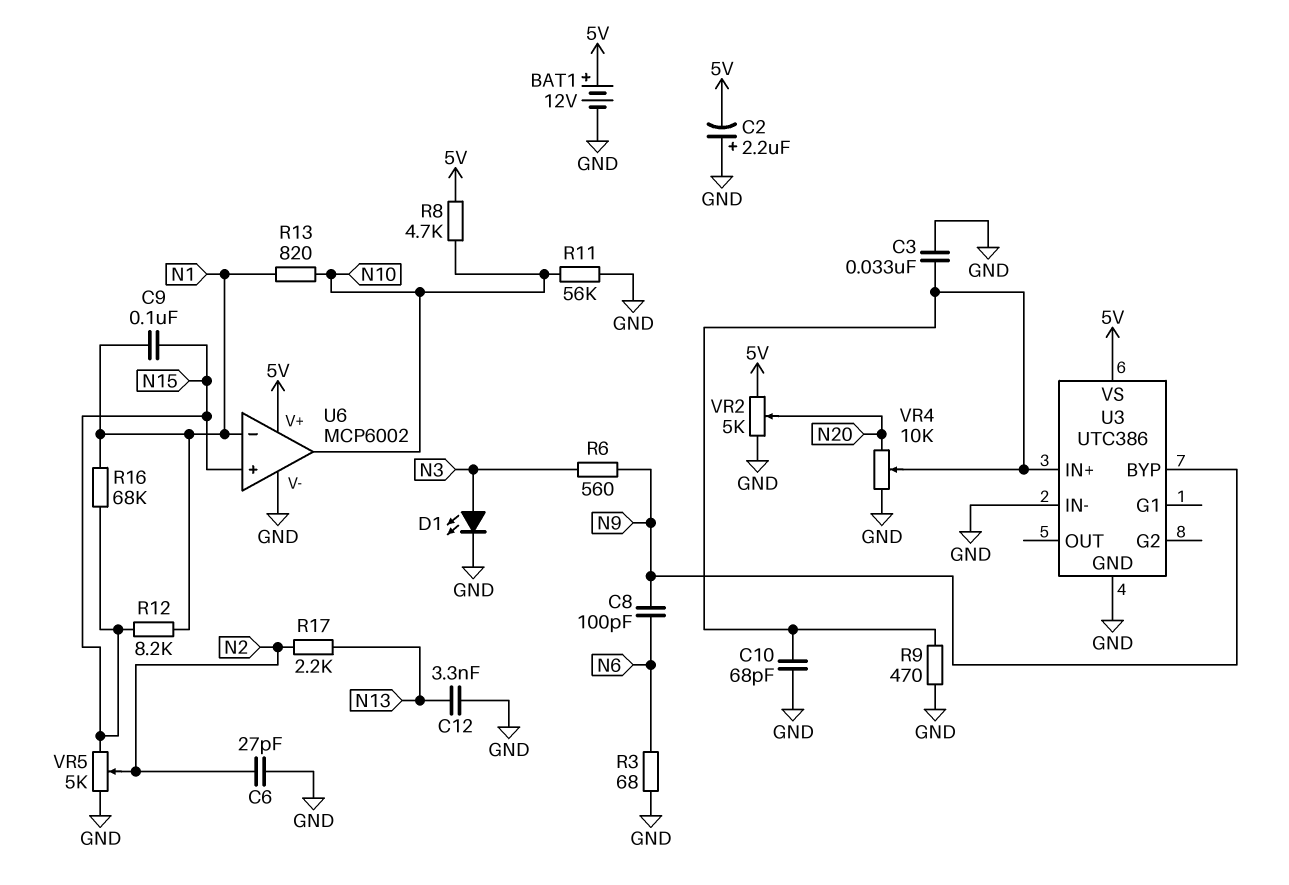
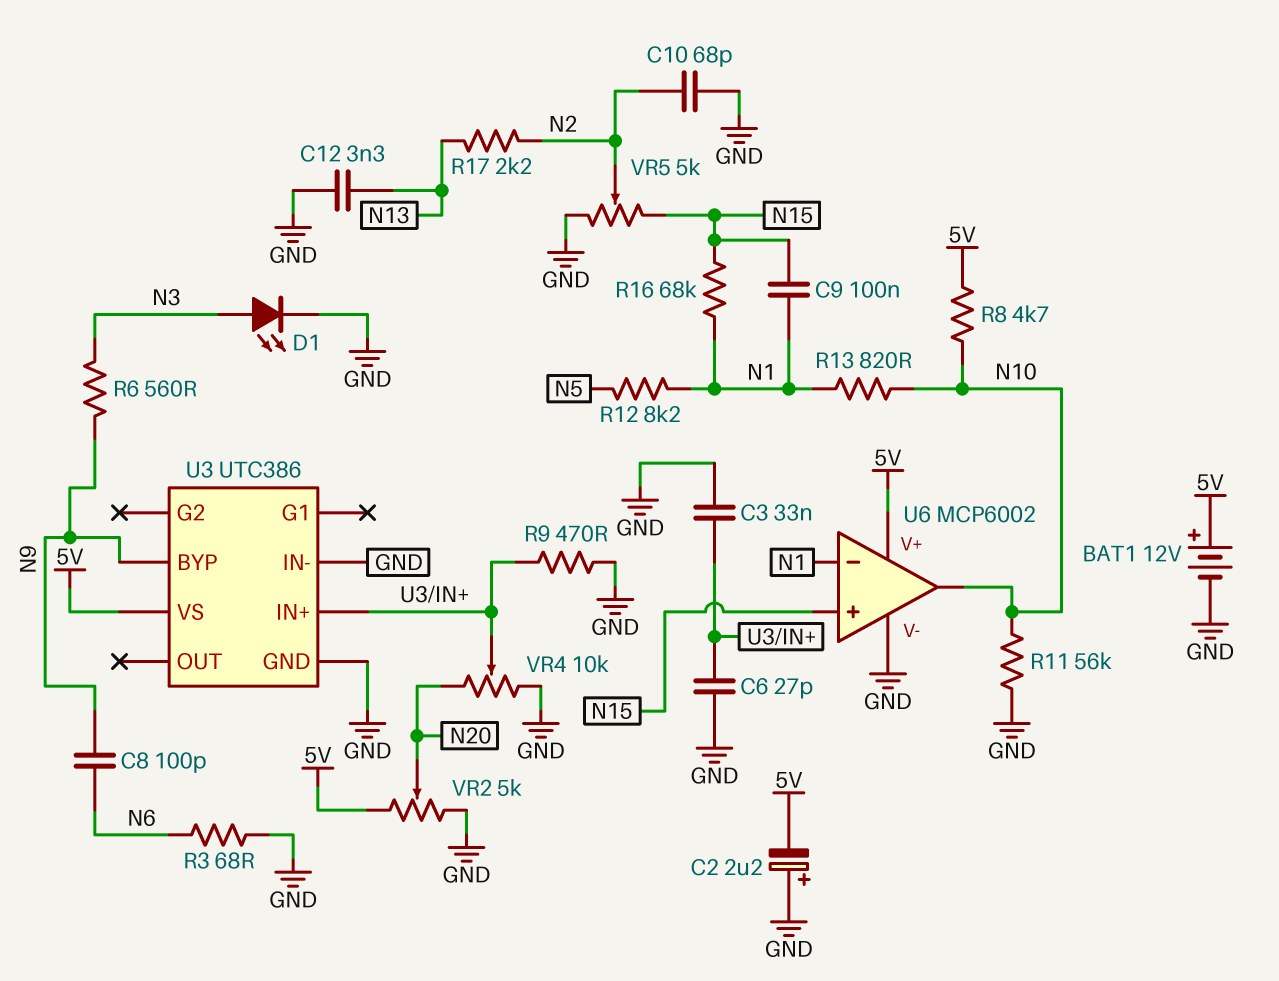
C6: 27pF (GND, N2) -> 27pF (GND, U3/IN+)
C10: 68pF (GND, U3/IN+) -> 68pF (GND, N2)
R12: 8.2k (N1, N15) -> 8.2k (N1, N5)

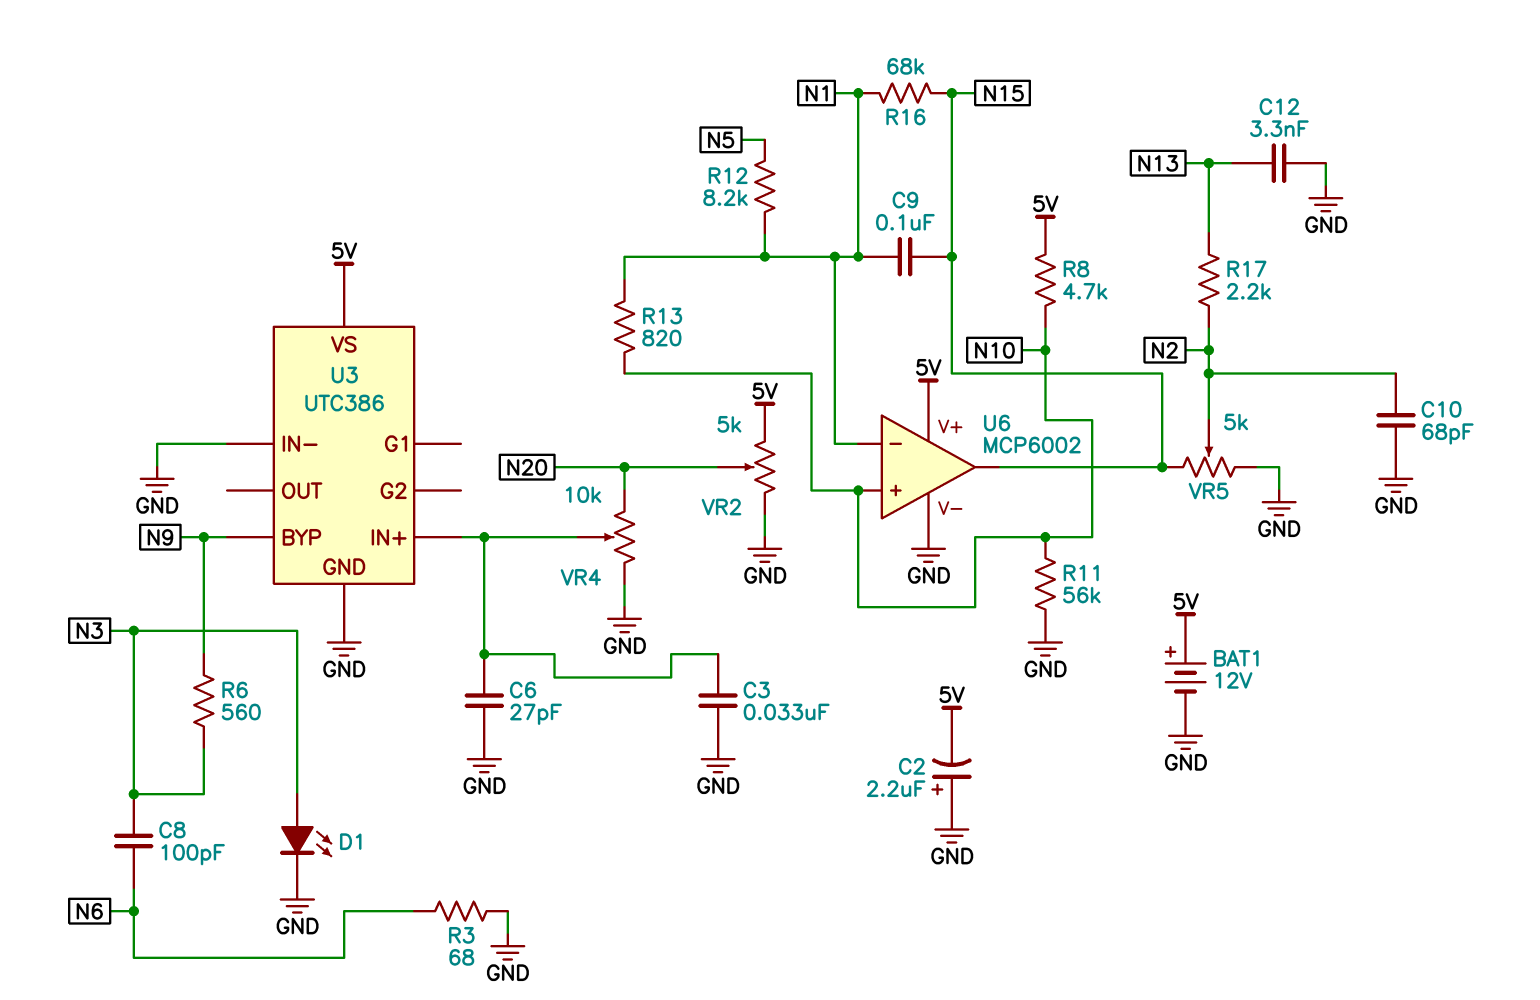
C8: 100pF (N6, N9) -> 100pF (N3, N6)
R9: 470 (GND, U3/IN+) -> none
U6 pin in+: N15 -> N10
U6 pin out: N10 -> N15

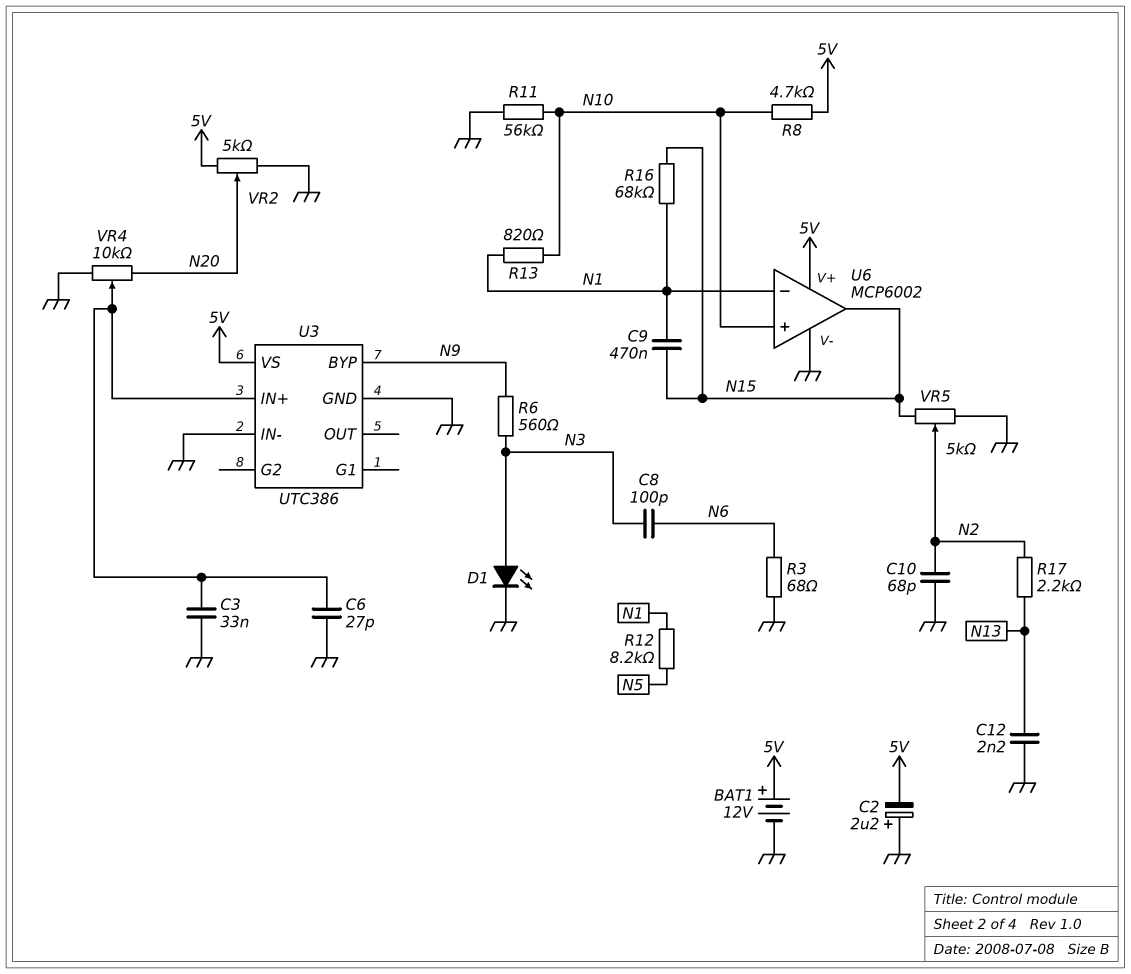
C9: 100nF (N1, N15) -> 470nF (N1, N15)
C12: 3.3nF (GND, N13) -> 2.2nF (GND, N13)

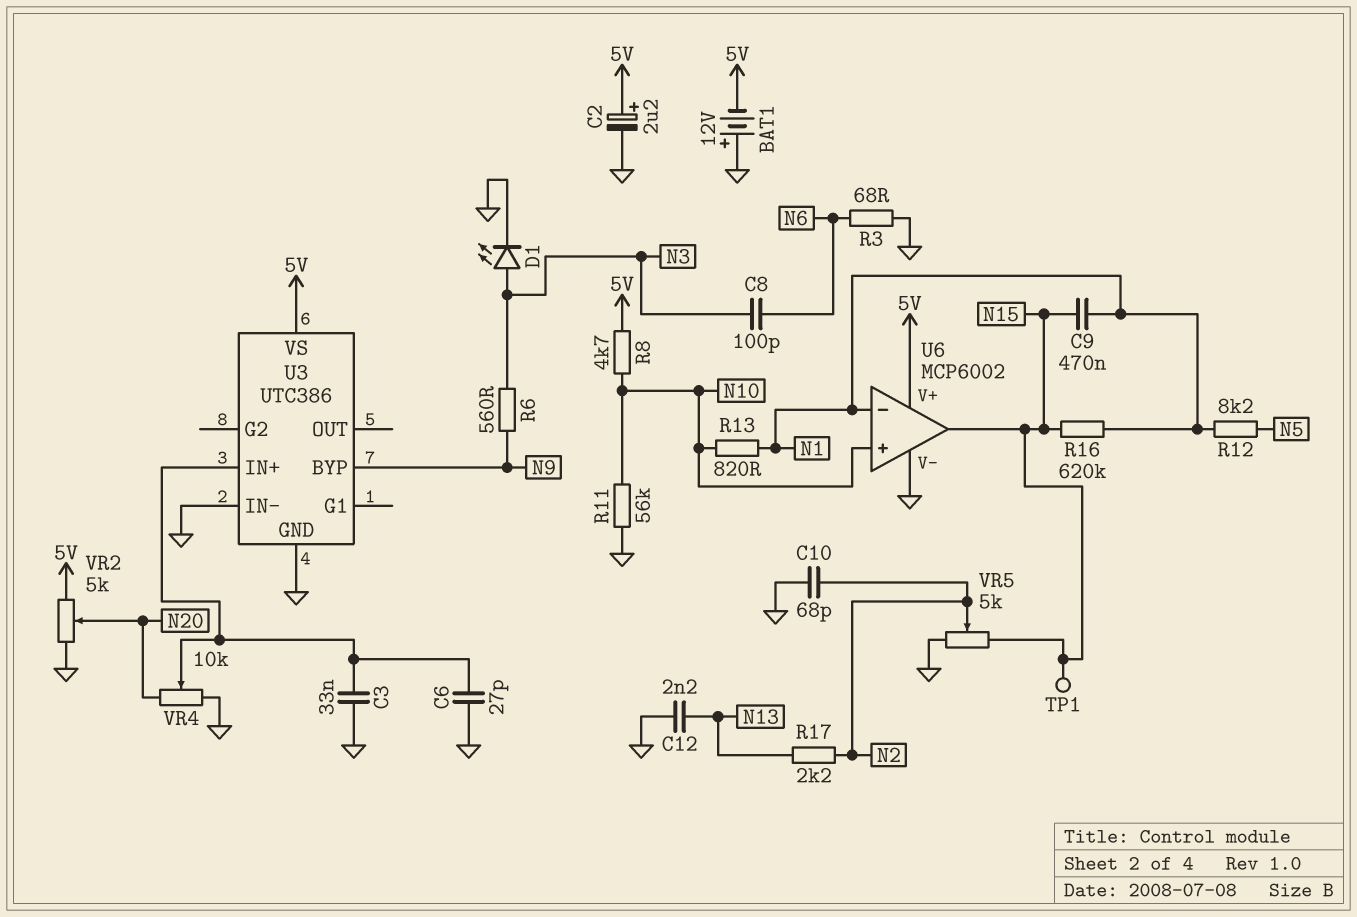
BAT1: 12V (plus 5V, minus GND) -> 12V (plus GND, minus 5V)
C2: 2.2uF (plus GND, minus 5V) -> 2.2uF (plus 5V, minus GND)
R16: 68k (N1, N15) -> 620k (N1, N15)
TP1: none -> test point (N15)

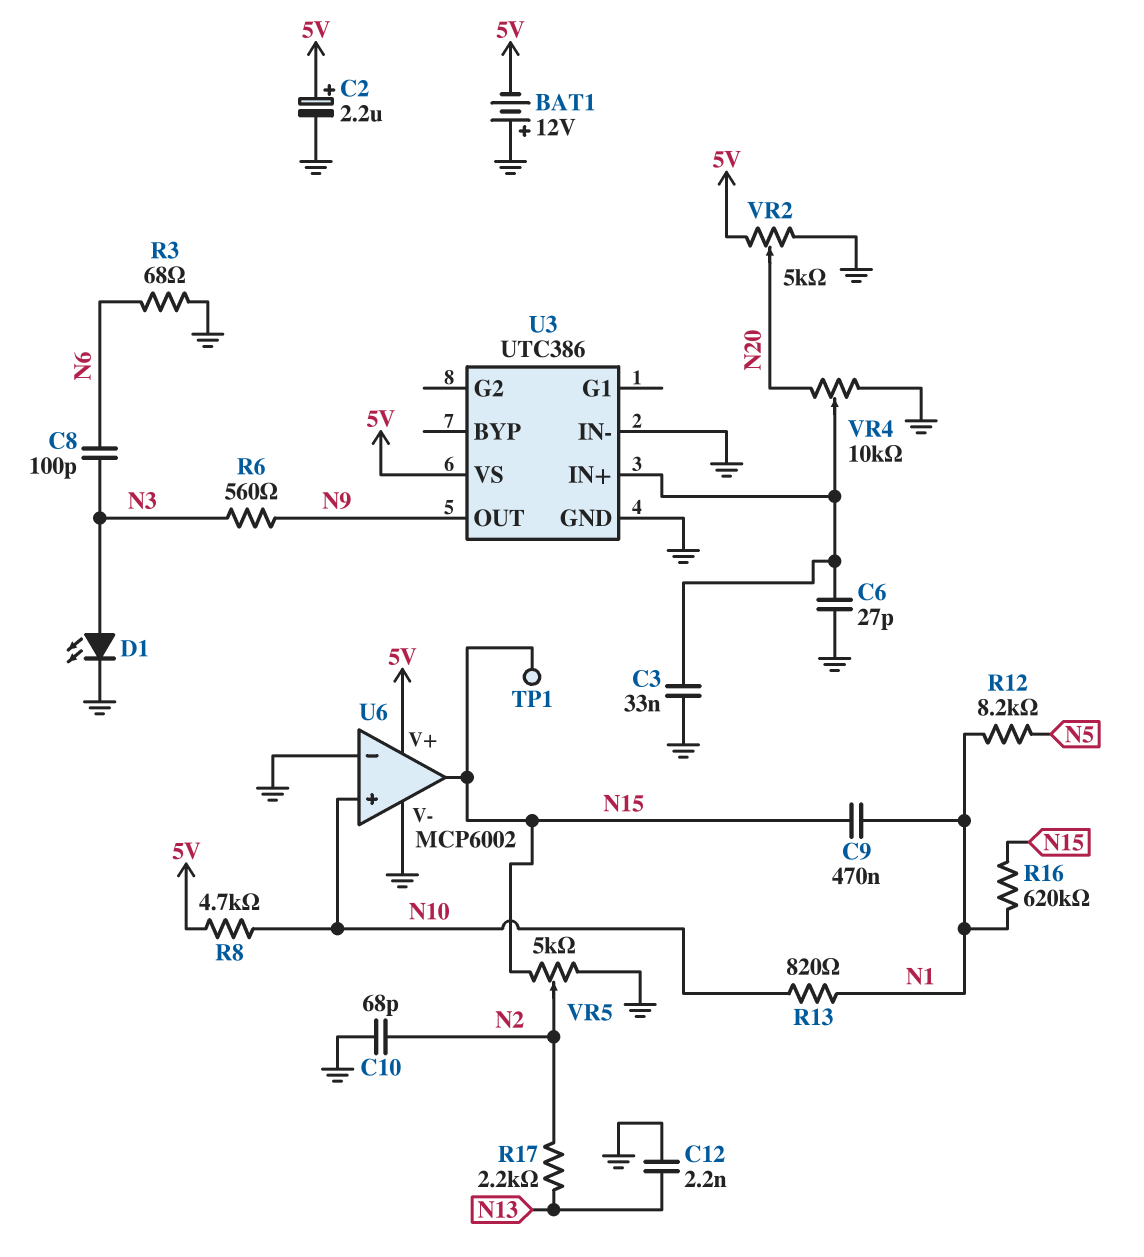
R11: 56k (GND, N10) -> none
U3 pin BYP: N9 -> none
U3 pin OUT: none -> N9
U6 pin in-: N1 -> GND

